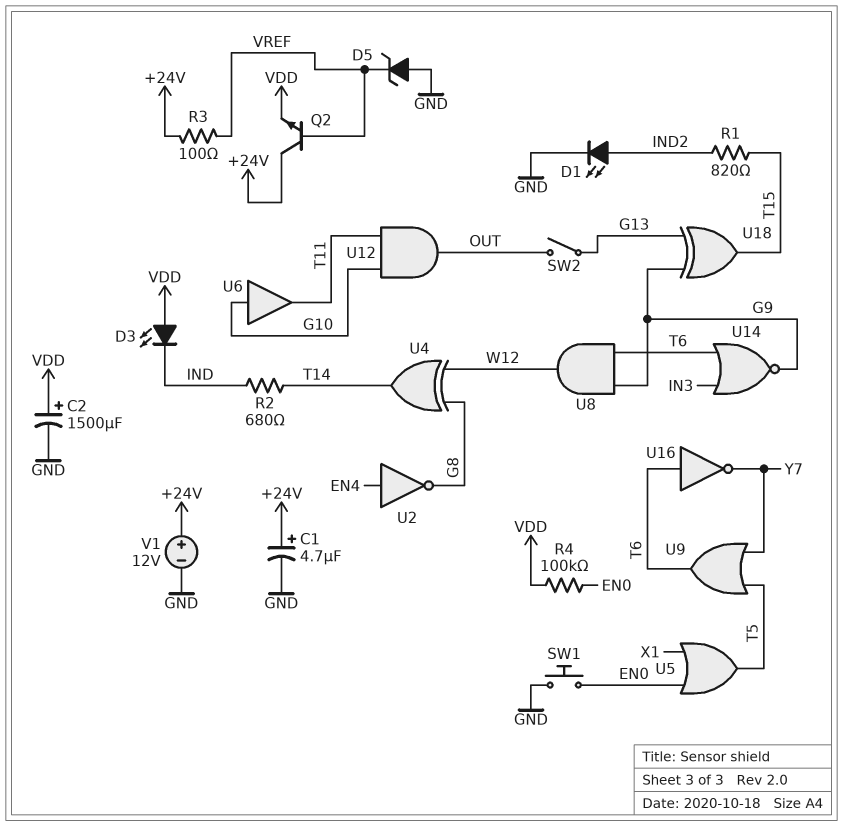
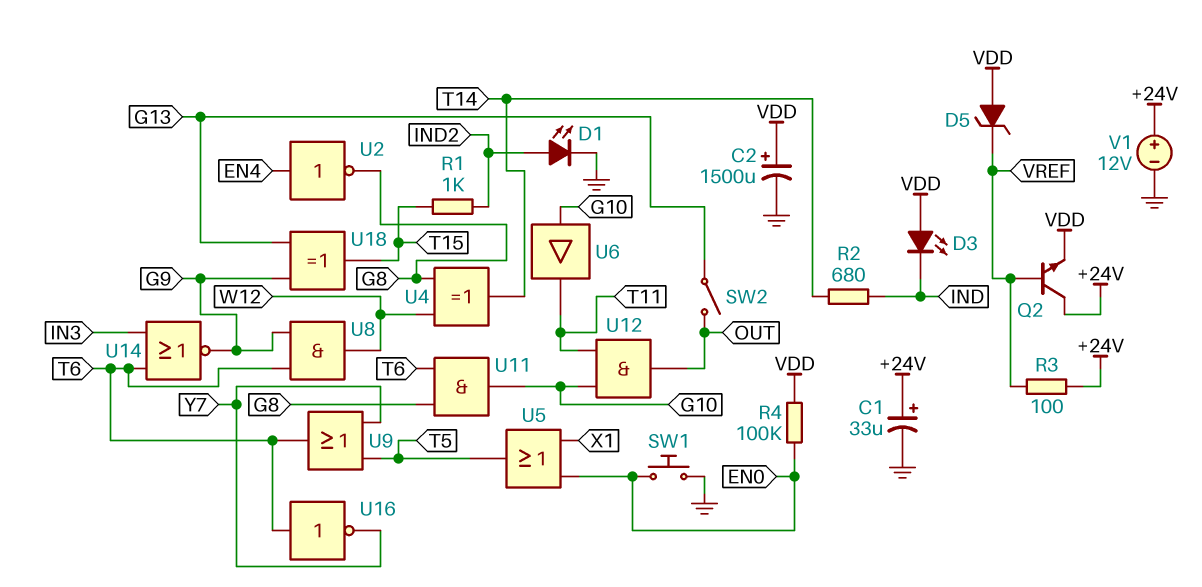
C1: 4.7uF (plus +24V, minus GND) -> 33uF (plus +24V, minus GND)
D5: zener (A GND, K VREF) -> zener (A VDD, K VREF)
R1: 820 (IND2, T15) -> 1k (IND2, T15)
U11: none -> AND (in G8, in T6, out G10)

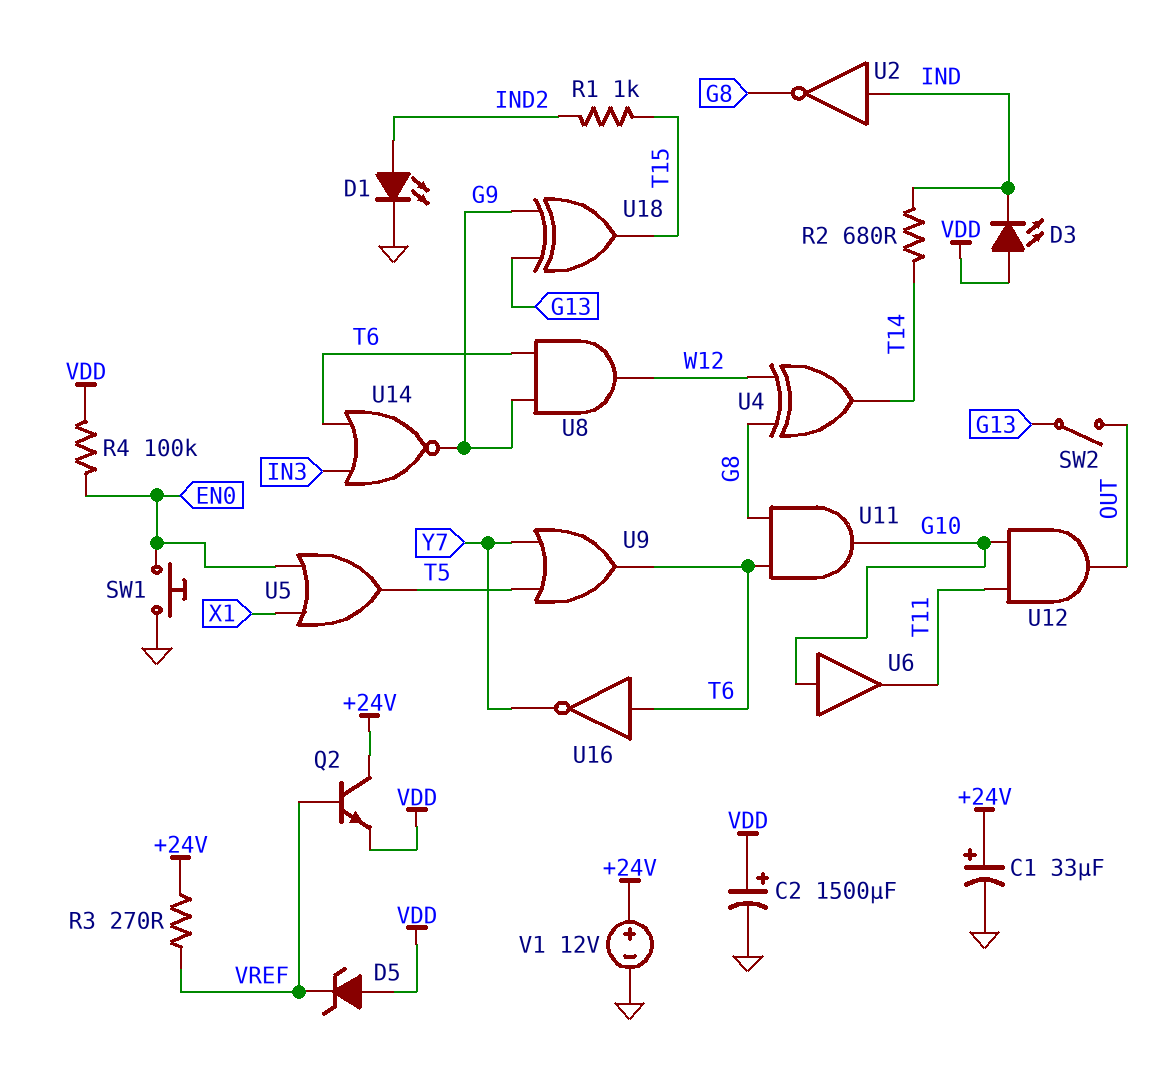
R3: 100 (+24V, VREF) -> 270 (+24V, VREF)
U2: NOT (in EN4, out G8) -> NOT (in IND, out G8)

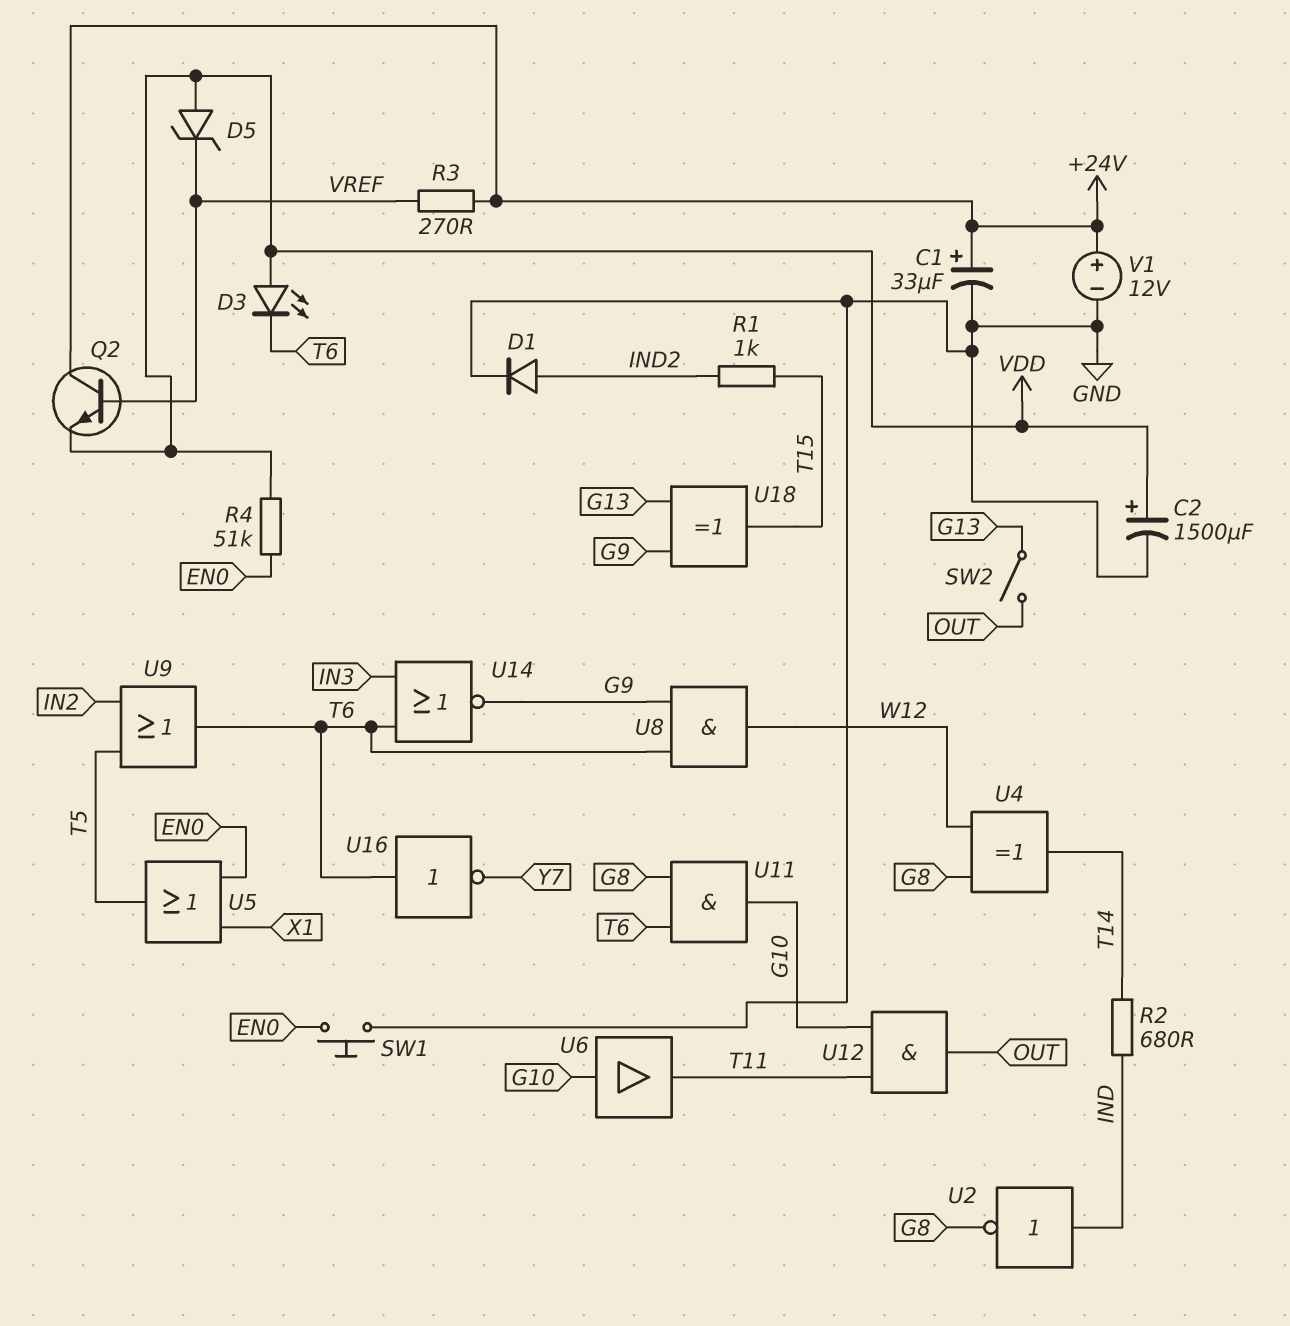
D1: LED (A IND2, K GND) -> diode (A IND2, K GND)
D3: LED (A VDD, K IND) -> LED (A VDD, K T6)
R4: 100k (EN0, VDD) -> 51k (EN0, VDD)
U9: OR (in T5, in Y7, out T6) -> OR (in IN2, in T5, out T6)

